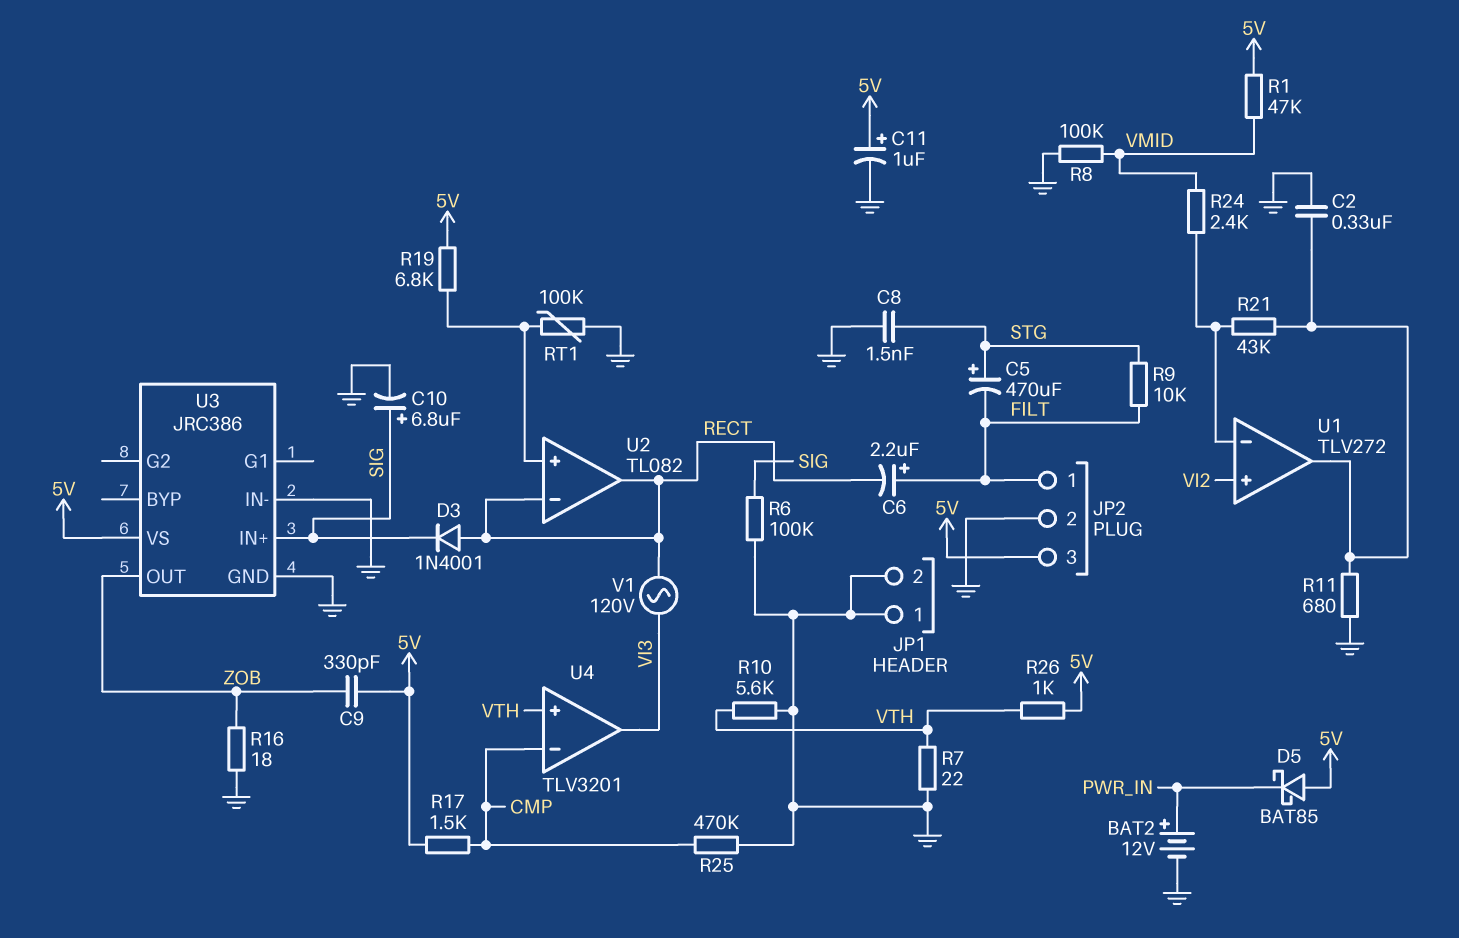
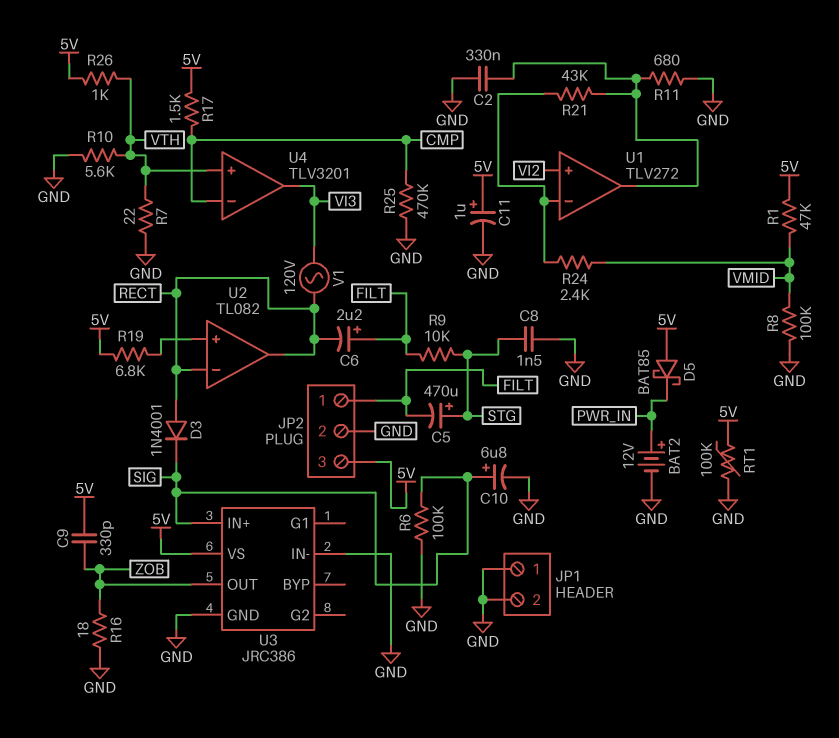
RT1: 100k (GND, U2/in+) -> 100k (5V, GND)

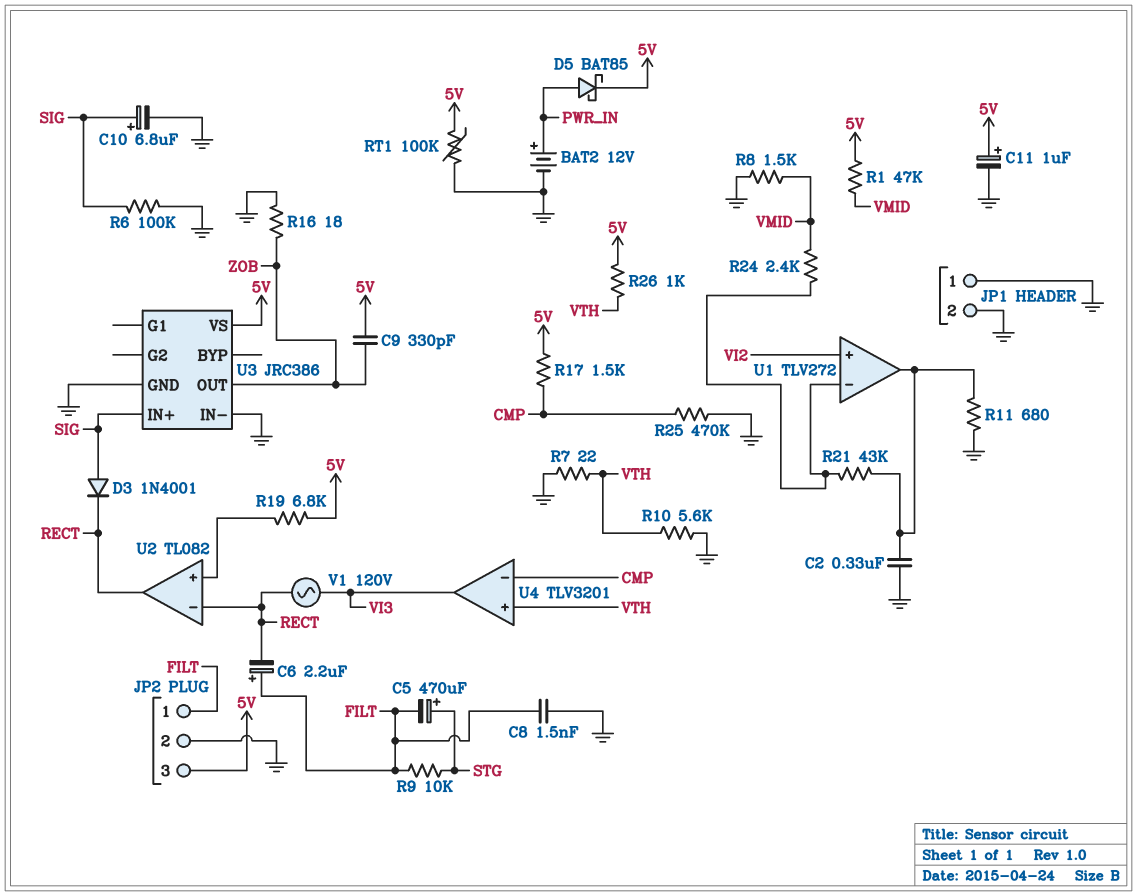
C8: 1.5nF (GND, STG) -> 1.5nF (FILT, GND)
D3: diode 1N4001 (A RECT, K SIG) -> diode 1N4001 (A SIG, K RECT)
D5: schottky BAT85 (A 5V, K PWR_IN) -> schottky BAT85 (A PWR_IN, K 5V)
R8: 100k (GND, VMID) -> 1.5k (GND, VMID)

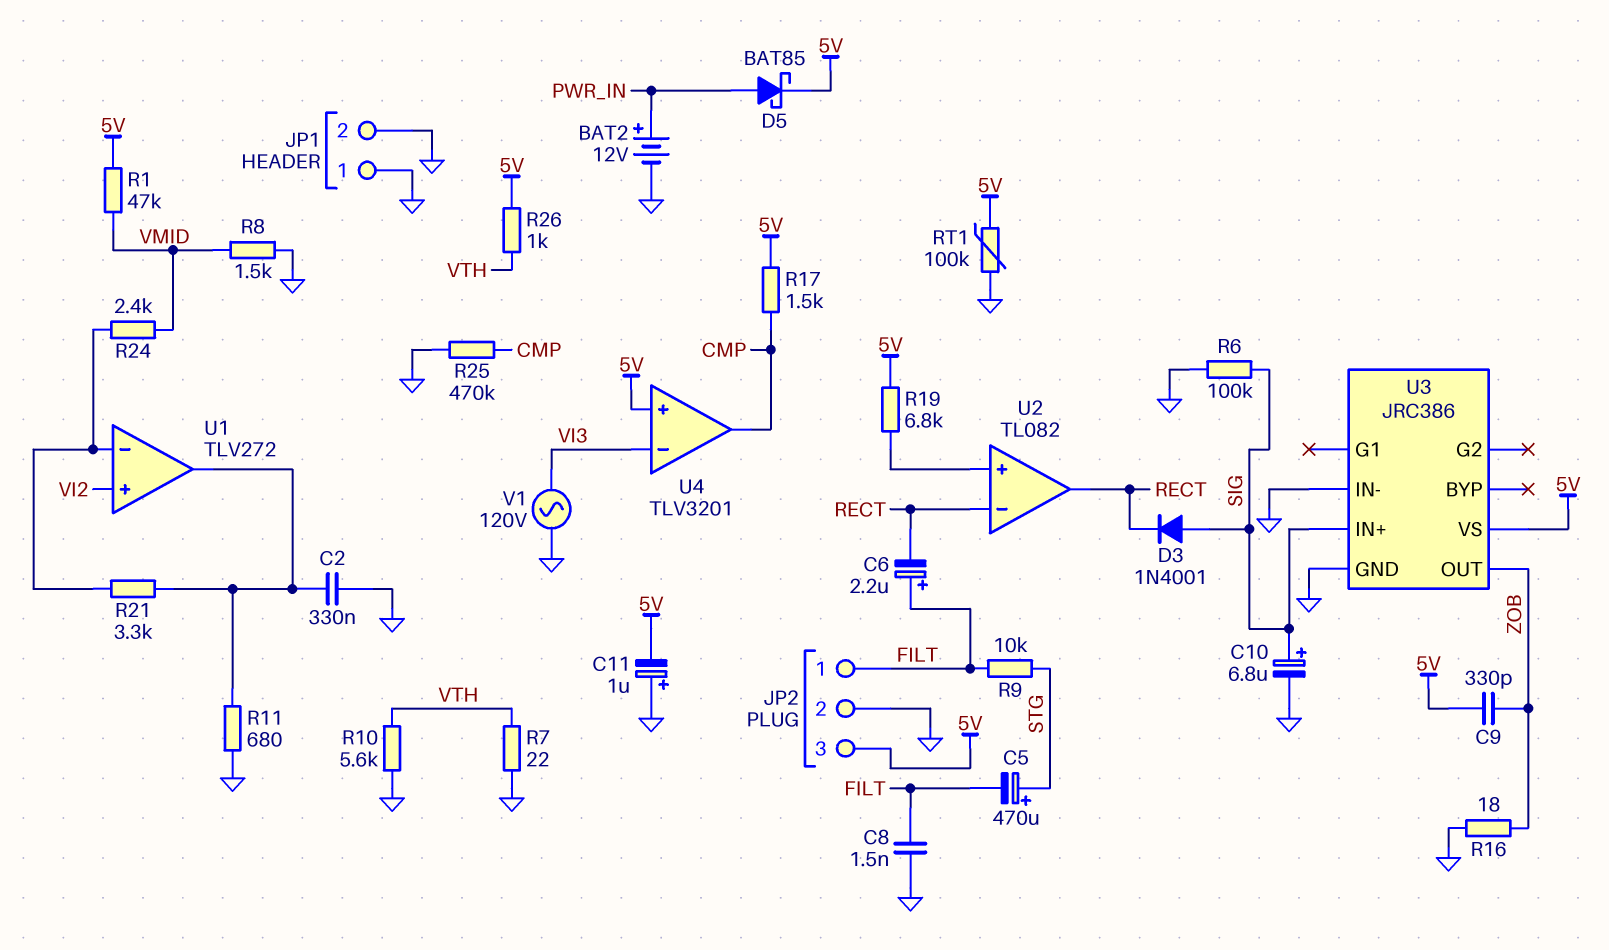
C11: 1uF (plus 5V, minus GND) -> 1uF (plus GND, minus 5V)
R21: 43k (U1/in-, U1/out) -> 3.3k (U1/in-, U1/out)
U4 pin in+: VTH -> 5V
U4 pin in-: CMP -> VI3
U4 pin out: VI3 -> CMP
V1: AC 120V (RECT, VI3) -> AC 120V (GND, VI3)

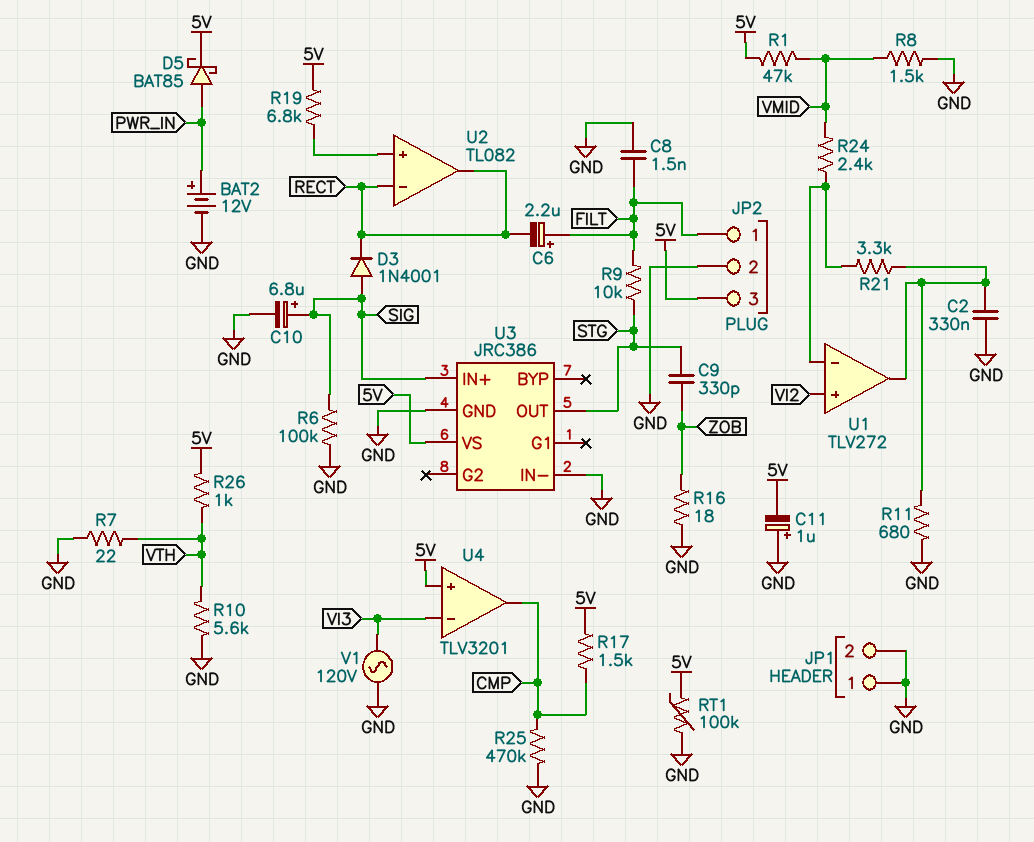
C5: 470uF (plus STG, minus FILT) -> none
C9: 330pF (5V, ZOB) -> 330pF (STG, ZOB)
U3 pin OUT: ZOB -> STG

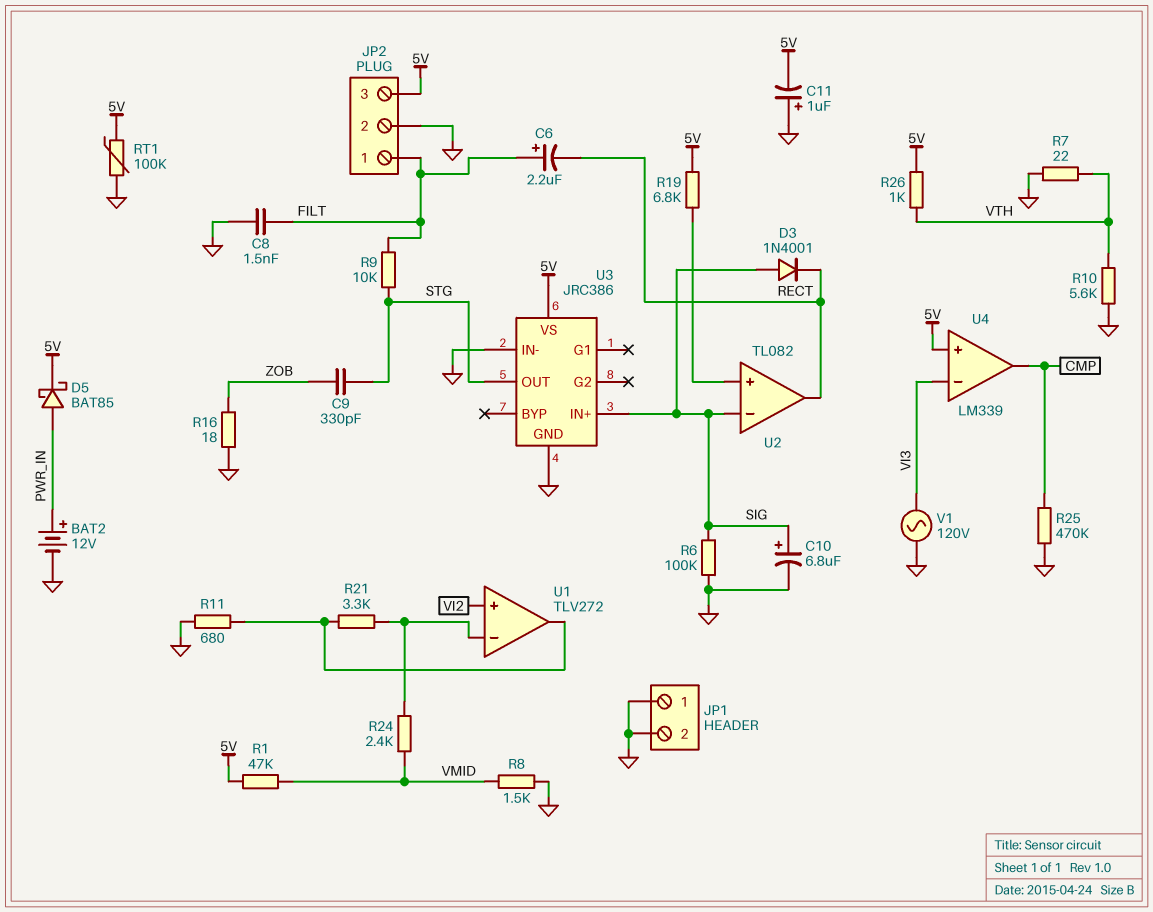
C2: 330nF (GND, U1/out) -> none
R17: 1.5k (5V, CMP) -> none
U2 pin in-: RECT -> SIG
U4: TLV3201 -> LM339

